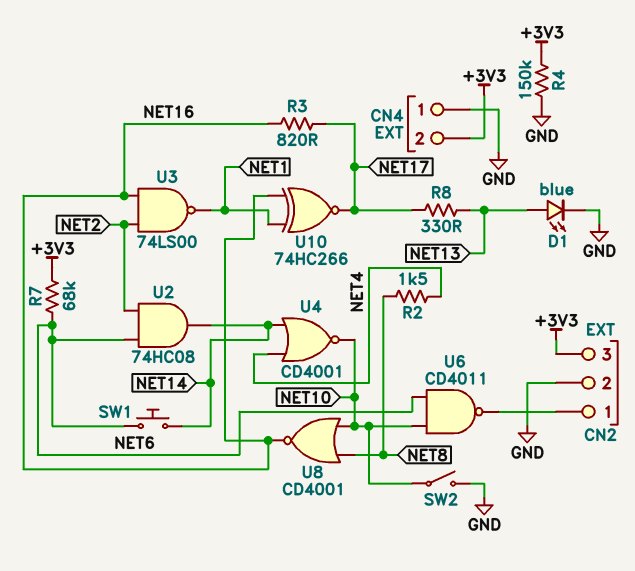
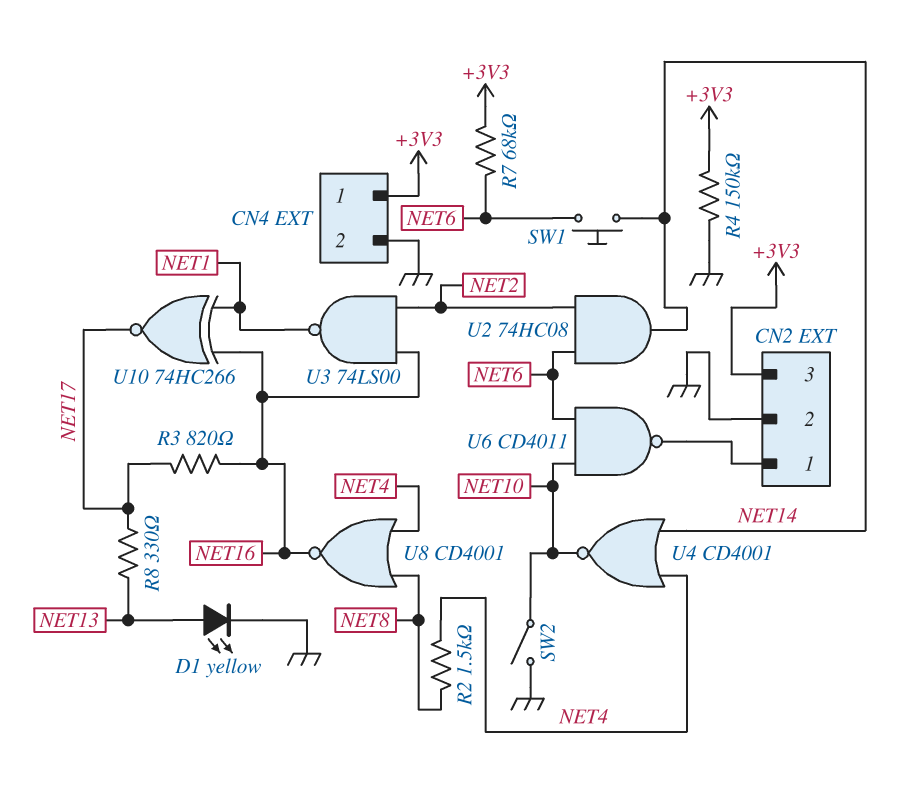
CN4 pin 1: GND -> +3V3
CN4 pin 2: +3V3 -> GND
D1: LED blue (A NET13, K GND) -> LED yellow (A NET13, K GND)
U8: NOR CD4001 (in NET8, in NET10, out NET16) -> NOR CD4001 (in NET4, in NET8, out NET16)

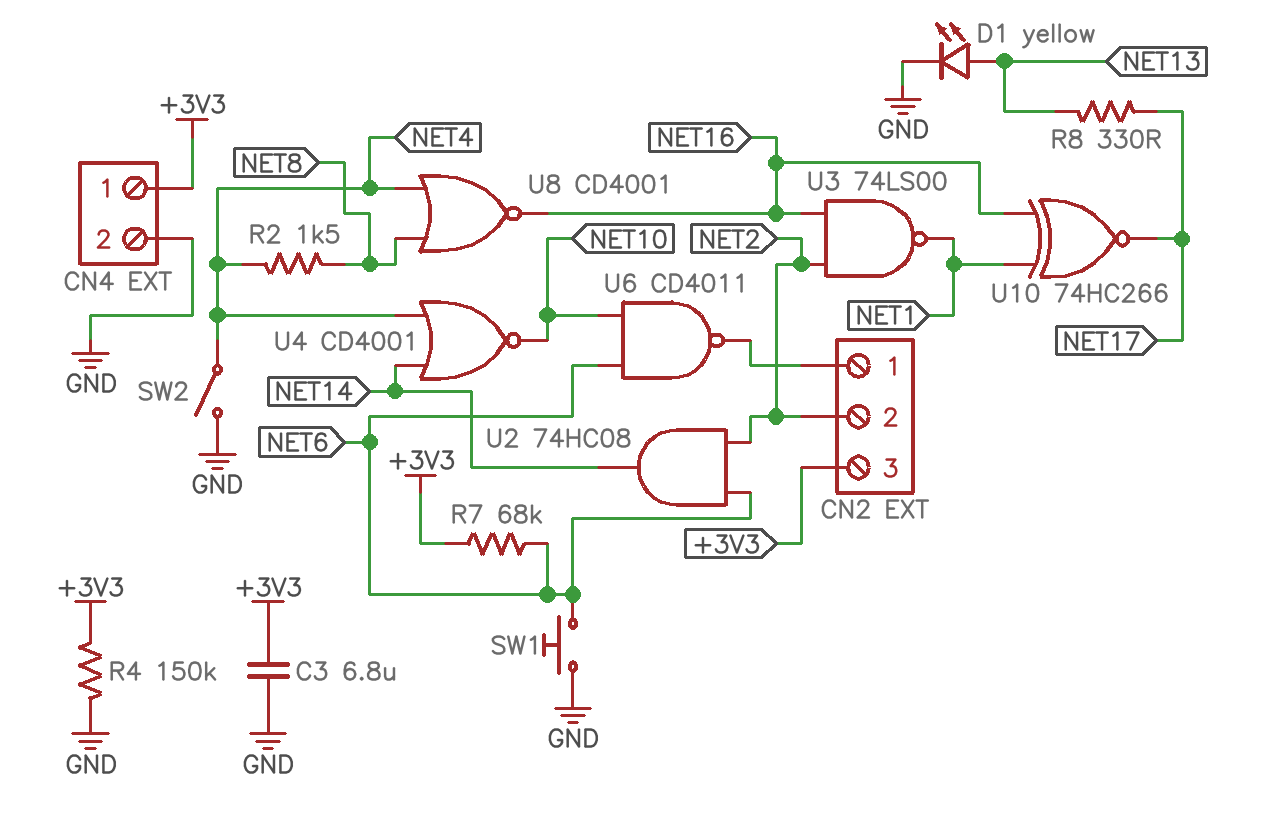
C3: none -> 6.8uF (+3V3, GND)
CN2 pin 2: GND -> NET2
R3: 820 (NET16, NET17) -> none
SW1: button (NET6, NET14) -> button (GND, NET6)
SW2: switch (GND, NET10) -> switch (GND, NET4)

